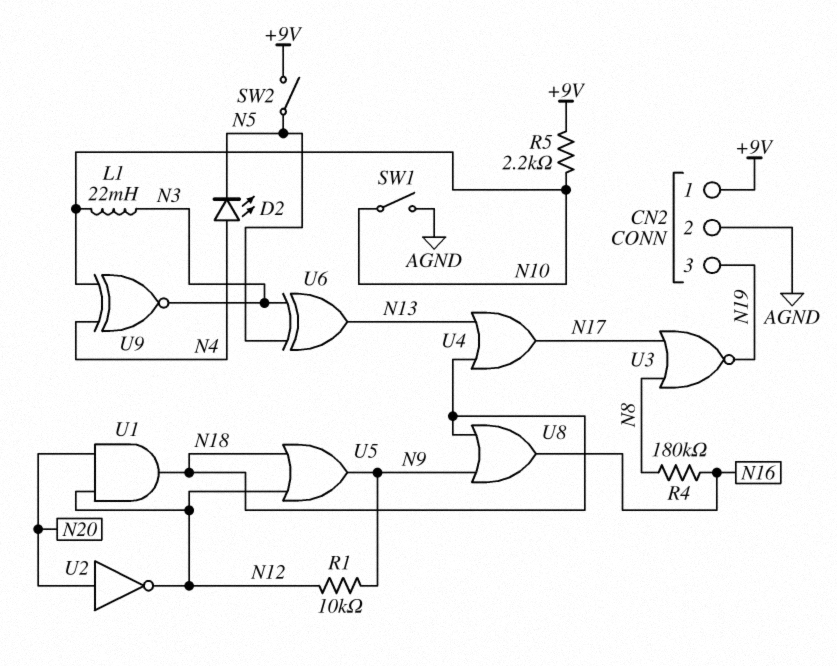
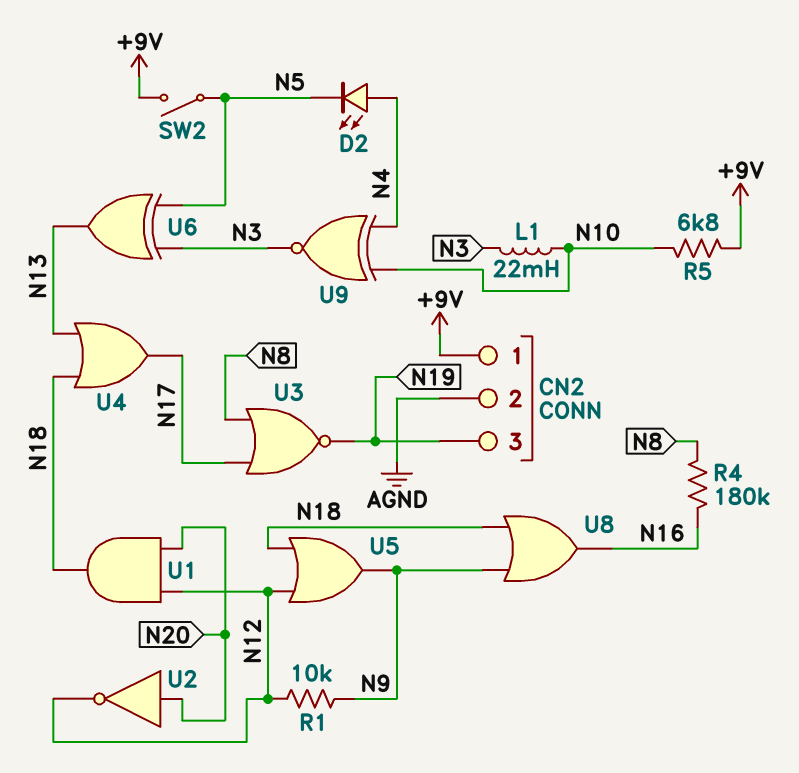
R5: 2.2k (+9V, N10) -> 6.8k (+9V, N10)
SW1: switch (AGND, N10) -> none

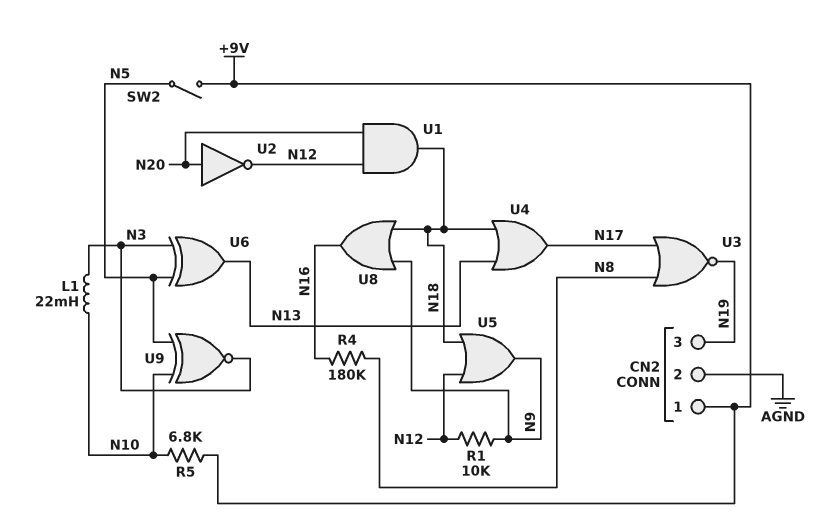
D2: LED (A N4, K N5) -> none
U9: XNOR (in N4, in N10, out N3) -> XNOR (in N5, in N10, out N3)

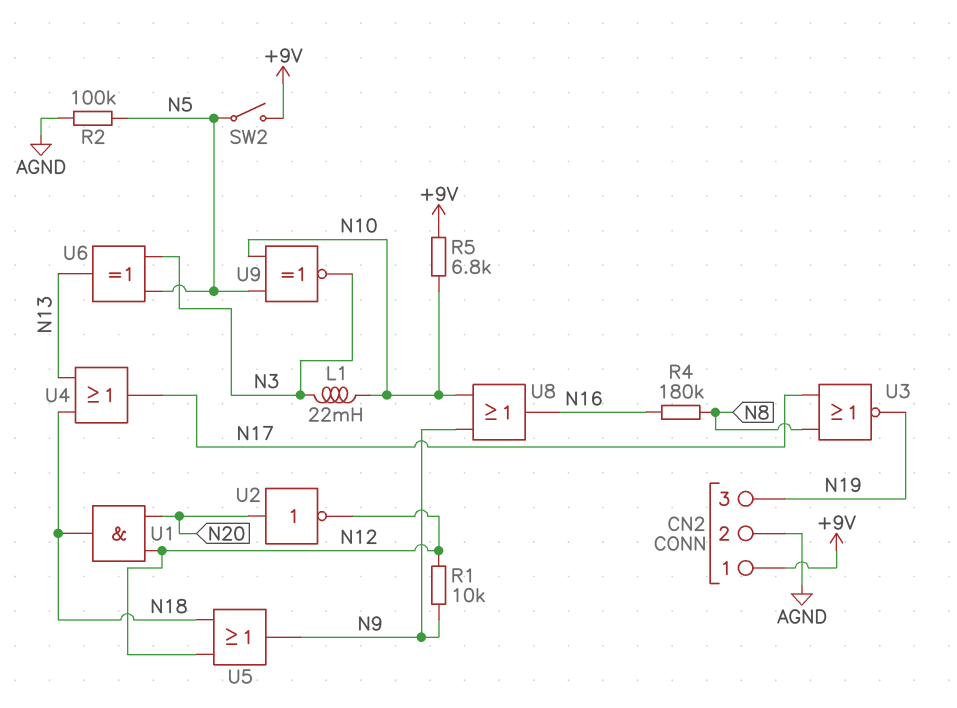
R2: none -> 100k (AGND, N5)
U8: OR (in N9, in N18, out N16) -> OR (in N9, in N10, out N16)

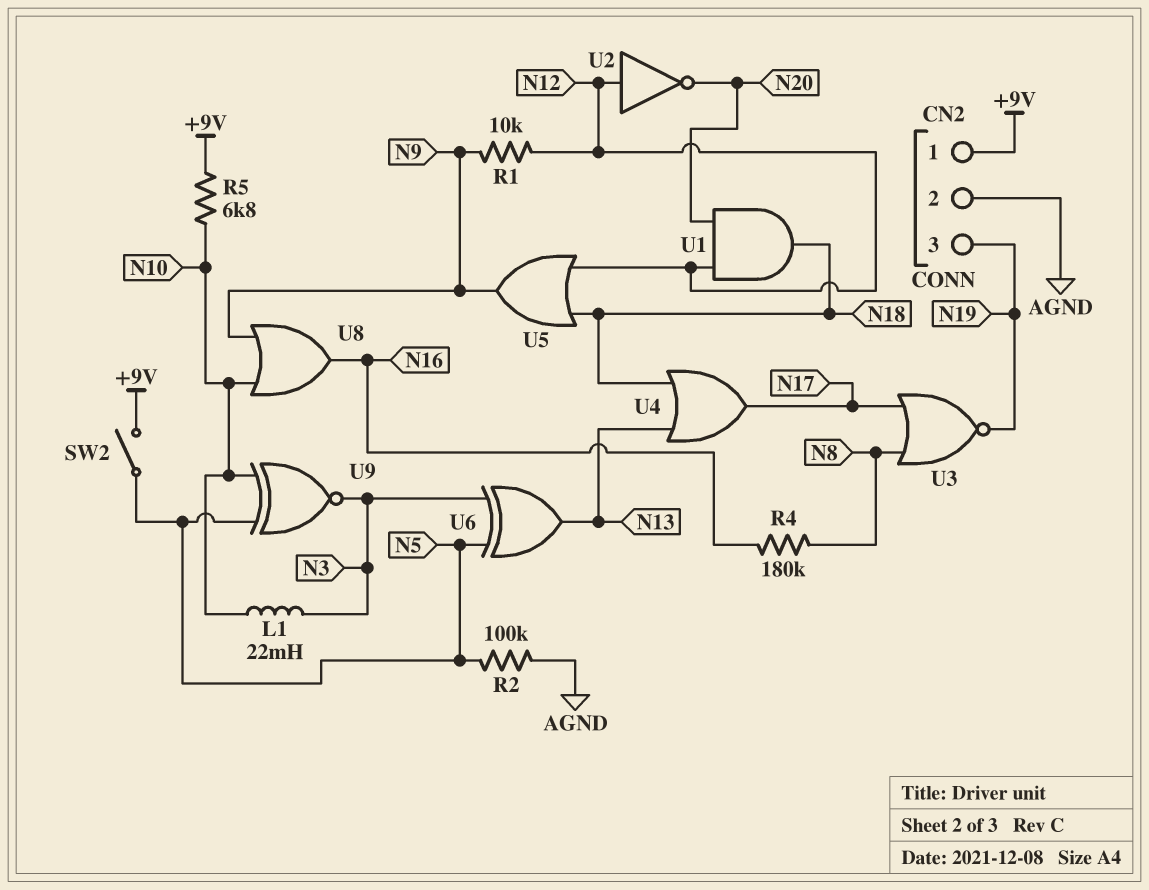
U2: NOT (in N20, out N12) -> NOT (in N12, out N20)

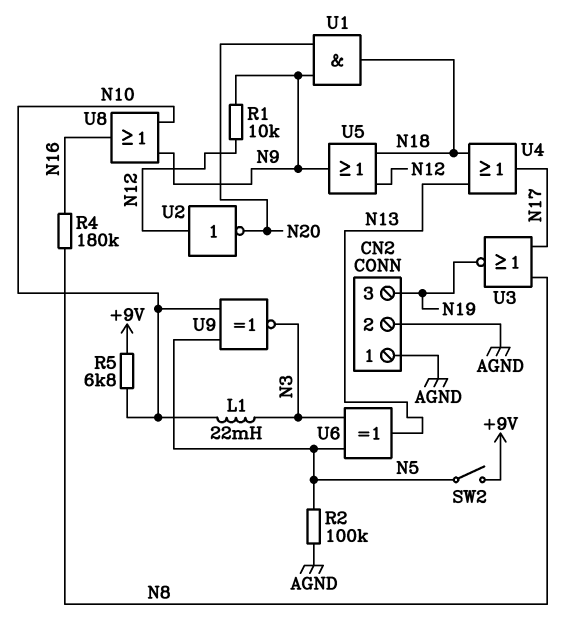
CN2 pin 1: +9V -> AGND
U1: AND (in N12, in N20, out N18) -> AND (in N9, in N20, out N18)

